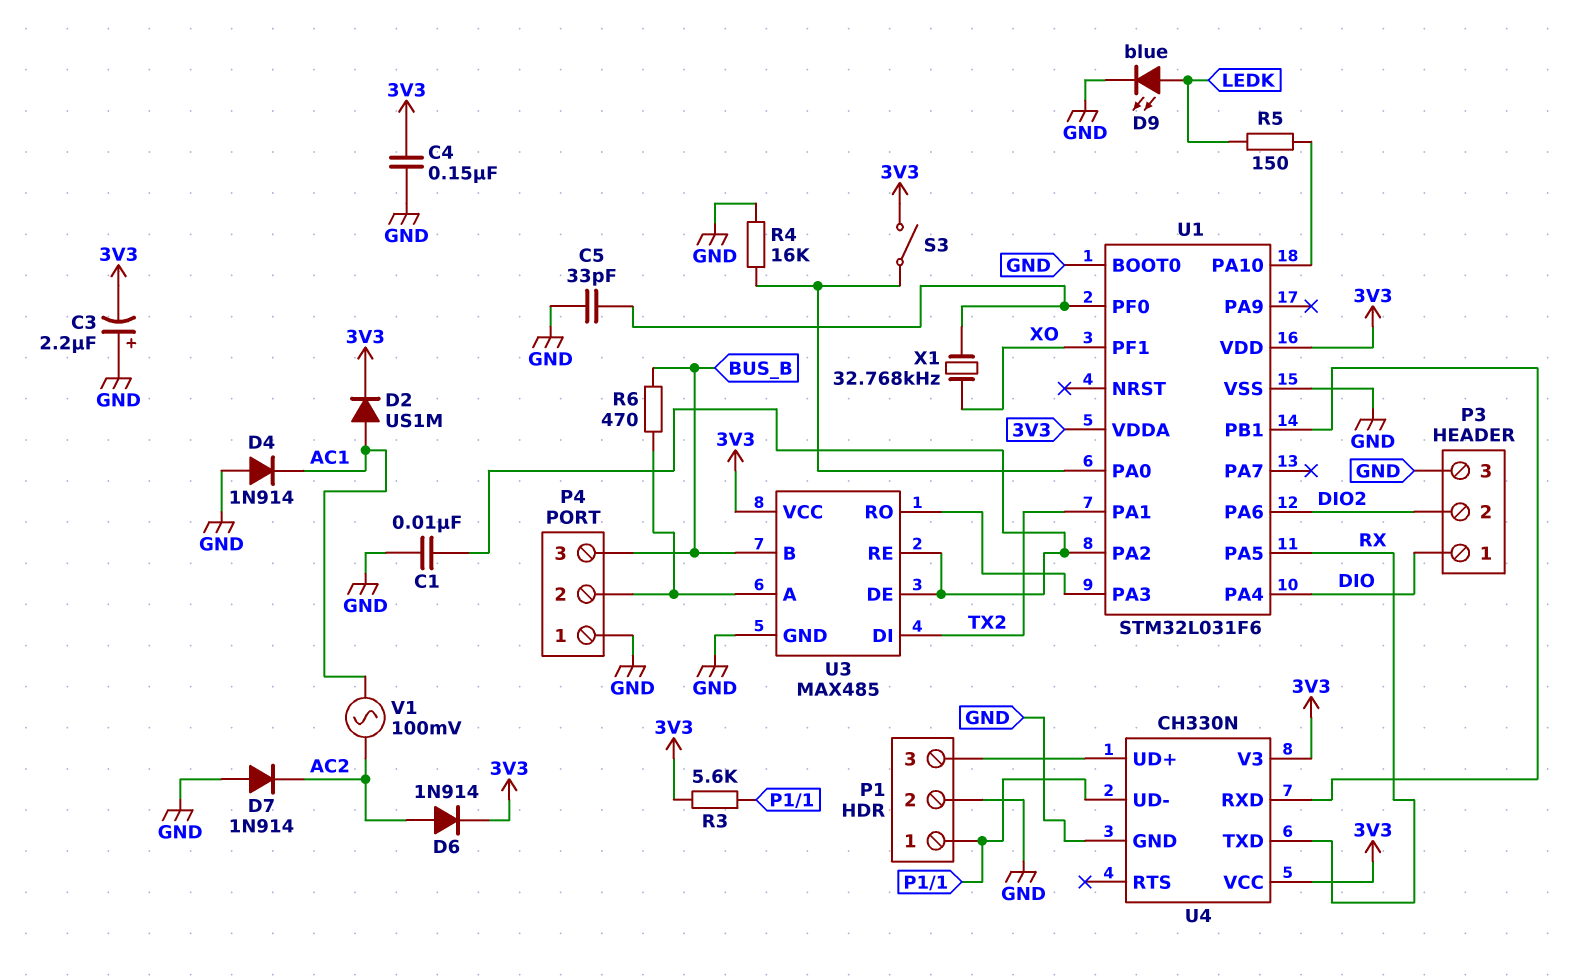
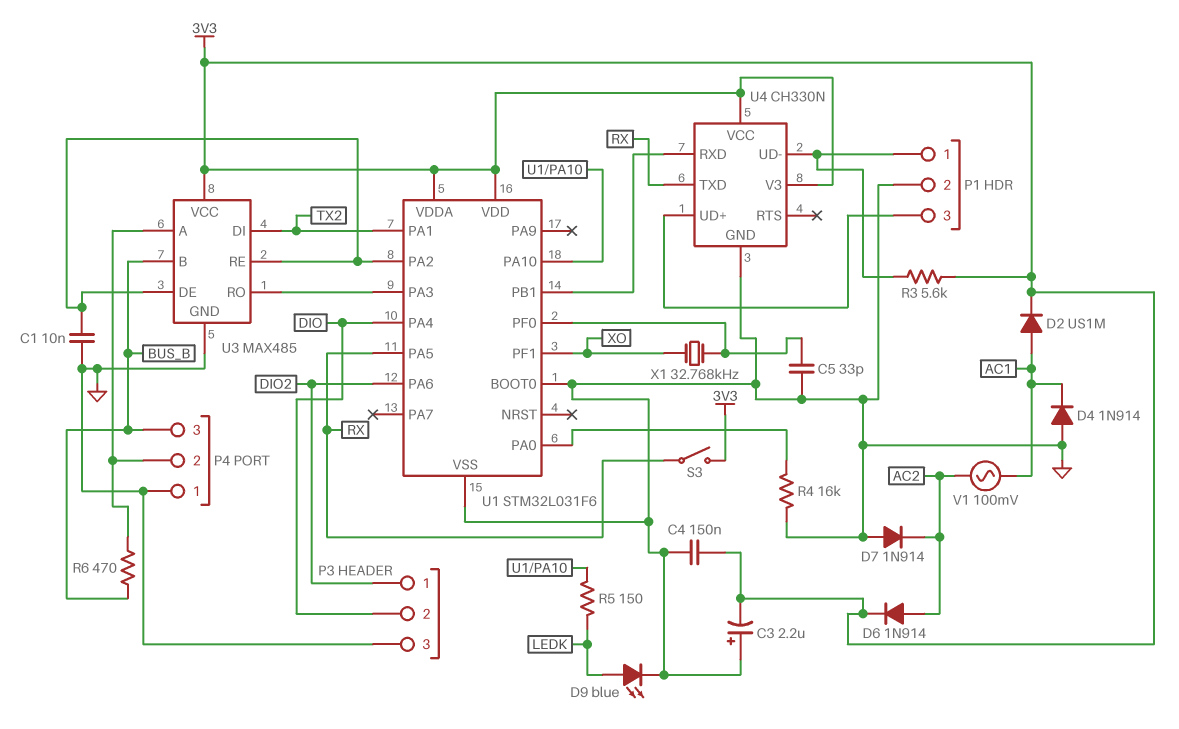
P3 pin 1: DIO -> DIO2
P3 pin 2: DIO2 -> DIO
S3: switch (3V3, U1/PA0) -> switch (3V3, RX)

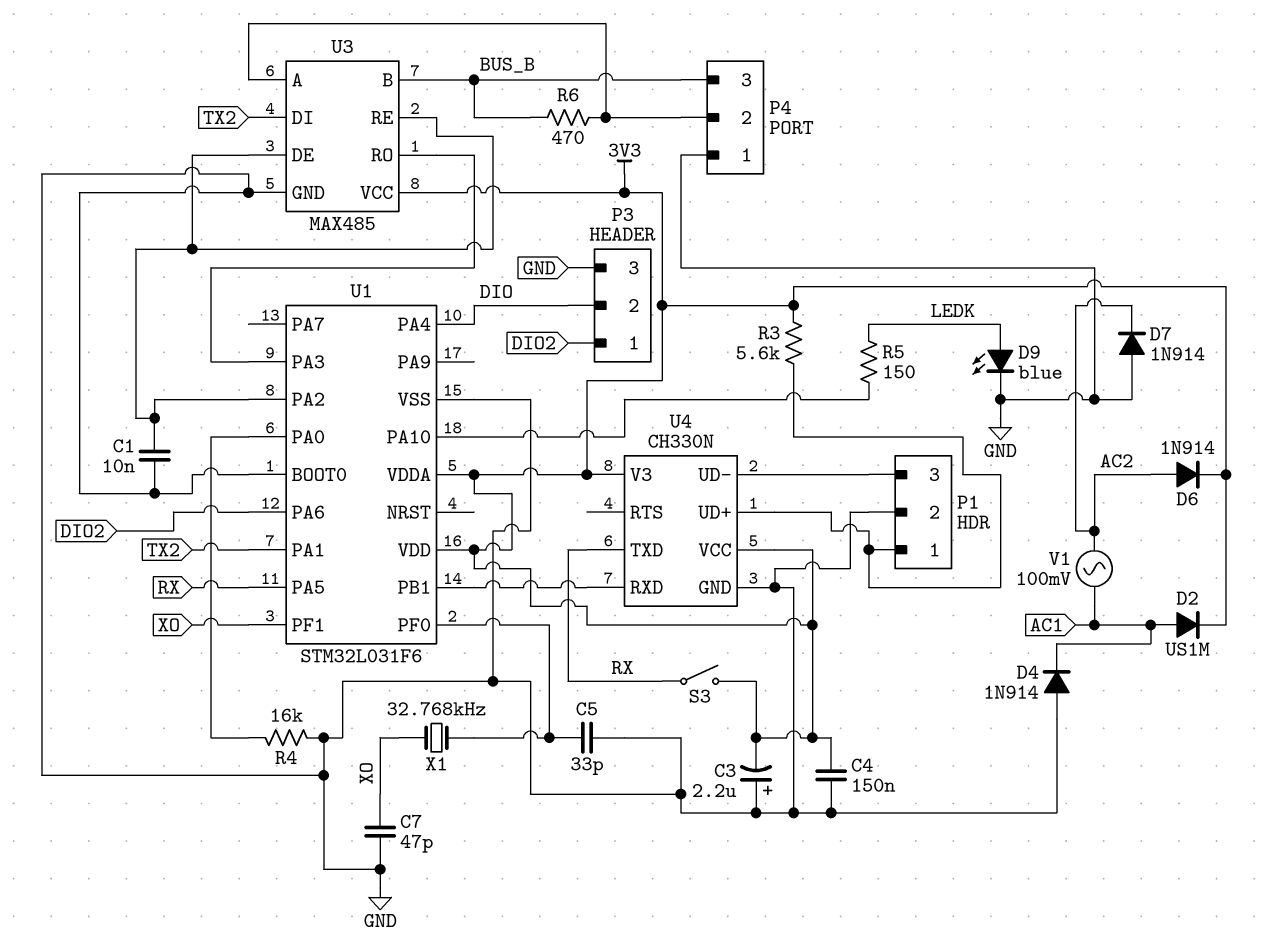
C7: none -> 47pF (GND, XO)
U4 pin UD+: P1/3 -> P1/1
U4 pin UD-: P1/1 -> P1/3

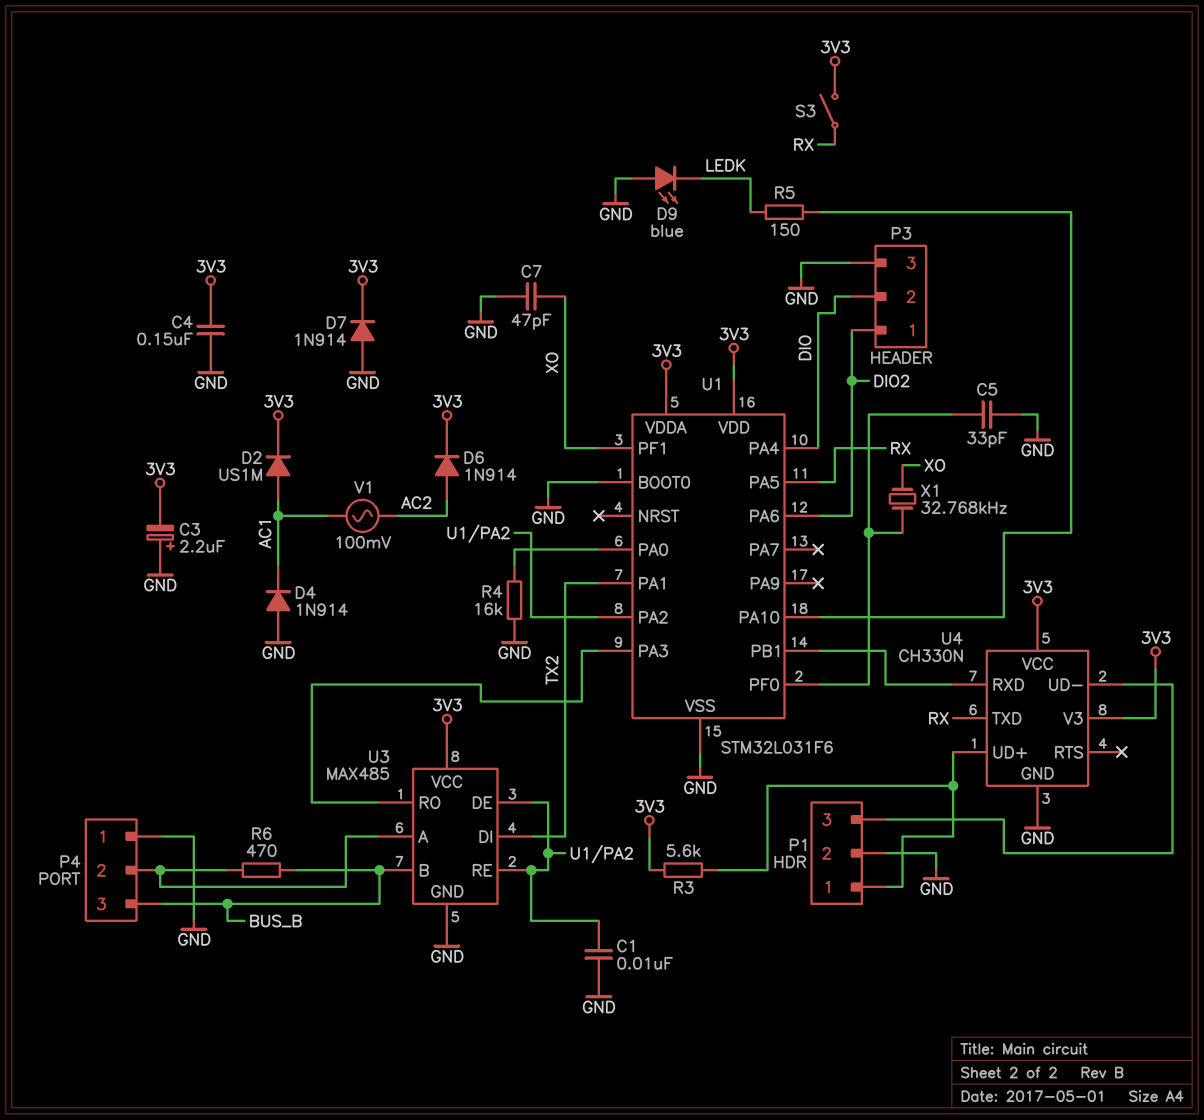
D7: diode 1N914 (A GND, K AC2) -> diode 1N914 (A GND, K 3V3)
D9: LED blue (A LEDK, K GND) -> LED blue (A GND, K LEDK)

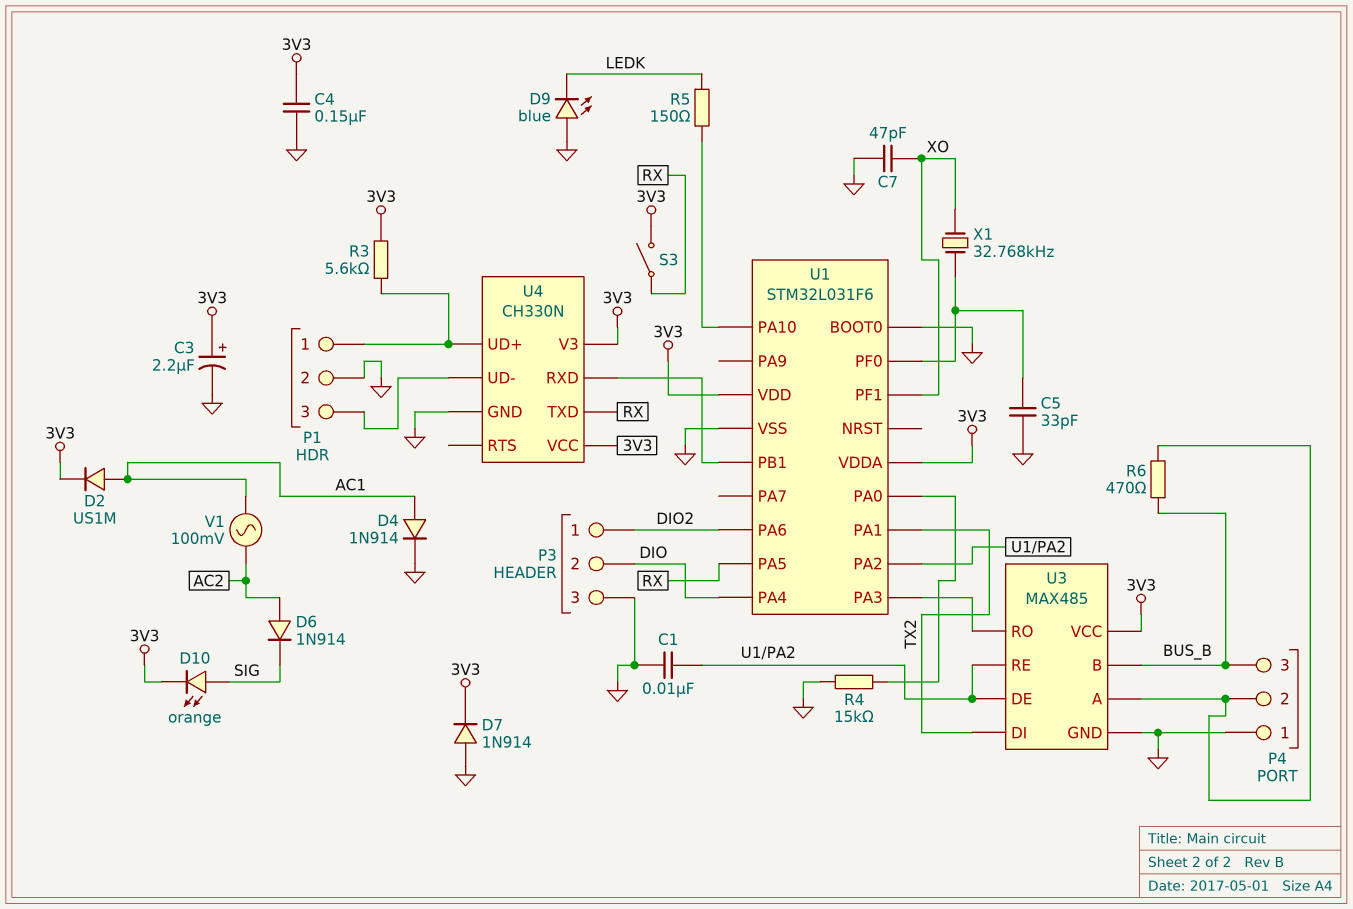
C3: 2.2uF (plus GND, minus 3V3) -> 2.2uF (plus 3V3, minus GND)
D4: diode 1N914 (A GND, K AC1) -> diode 1N914 (A AC1, K GND)
D6: diode 1N914 (A AC2, K 3V3) -> diode 1N914 (A AC2, K SIG)
D10: none -> LED orange (A SIG, K 3V3)
R4: 16k (GND, U1/PA0) -> 15k (GND, U1/PA0)

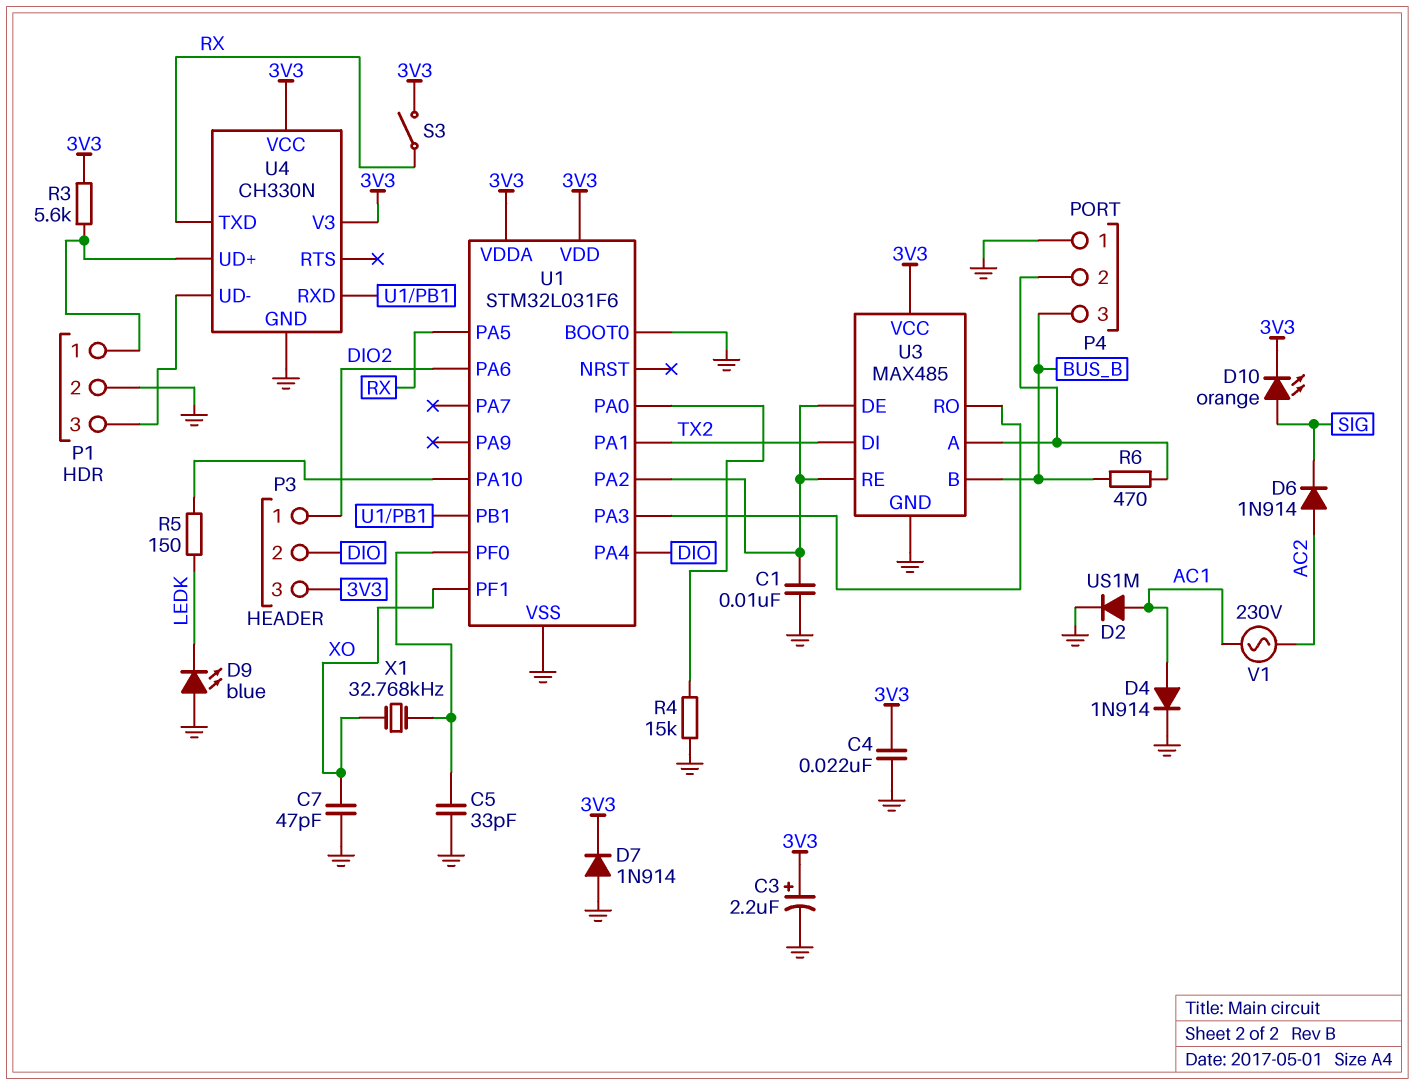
C4: 150nF (3V3, GND) -> 22nF (3V3, GND)
D2: diode US1M (A AC1, K 3V3) -> diode US1M (A AC1, K GND)
P3 pin 3: GND -> 3V3
V1: AC 100mV (AC1, AC2) -> AC 230V (AC1, AC2)

